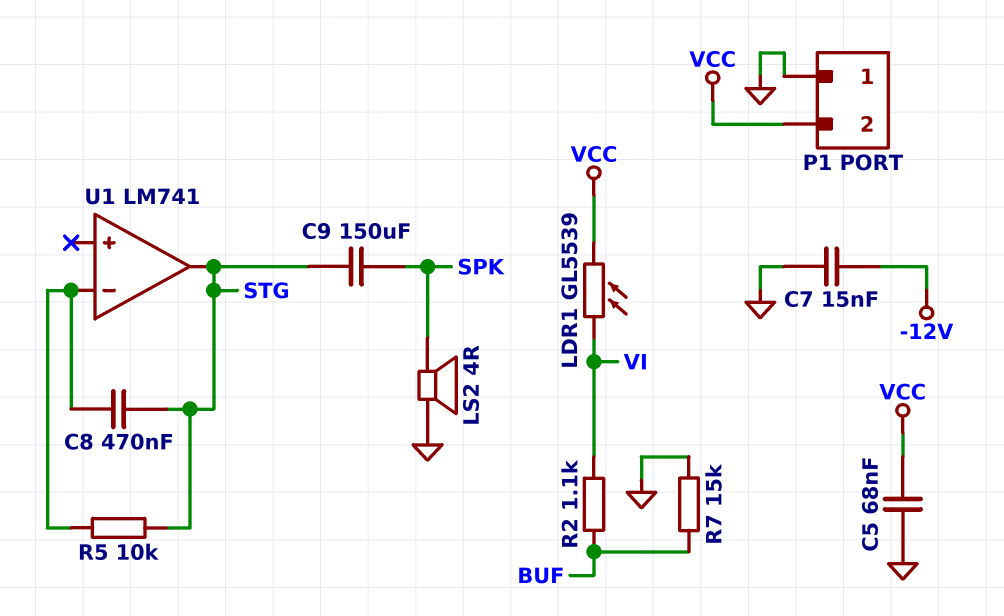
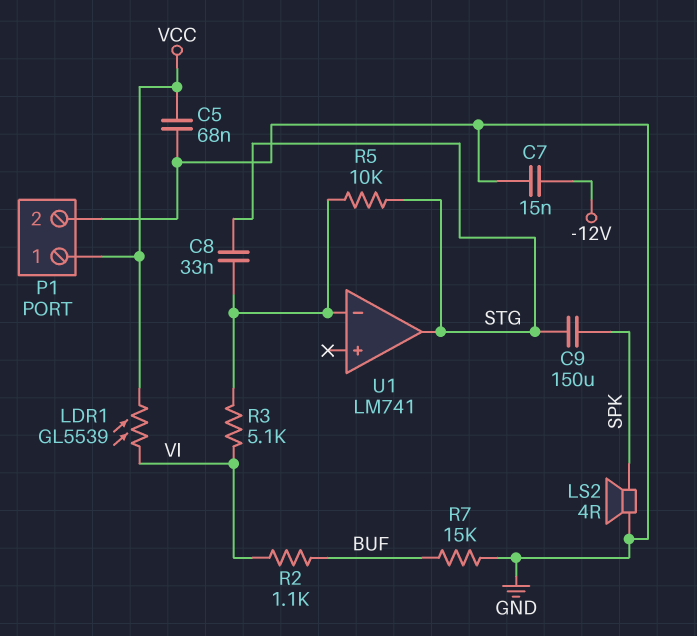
C8: 470nF (STG, U1/in-) -> 33nF (STG, U1/in-)
P1 pin 1: GND -> VCC
P1 pin 2: VCC -> GND
R3: none -> 5.1k (U1/in-, VI)

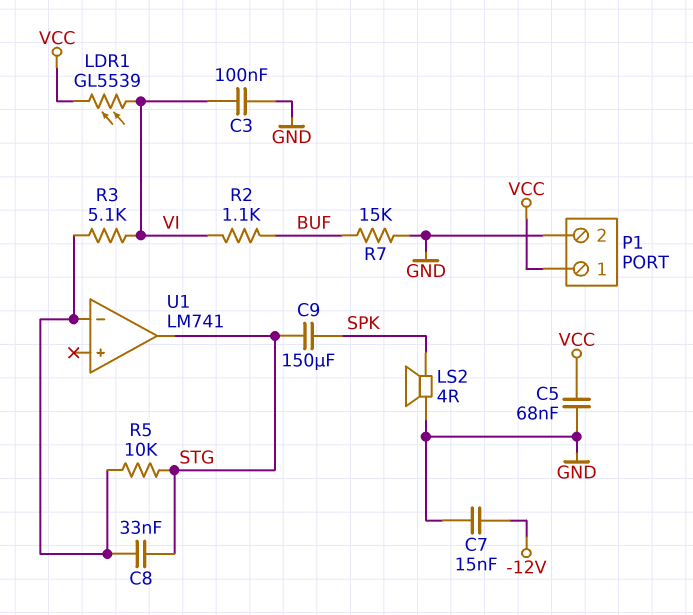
C3: none -> 100nF (GND, VI)

